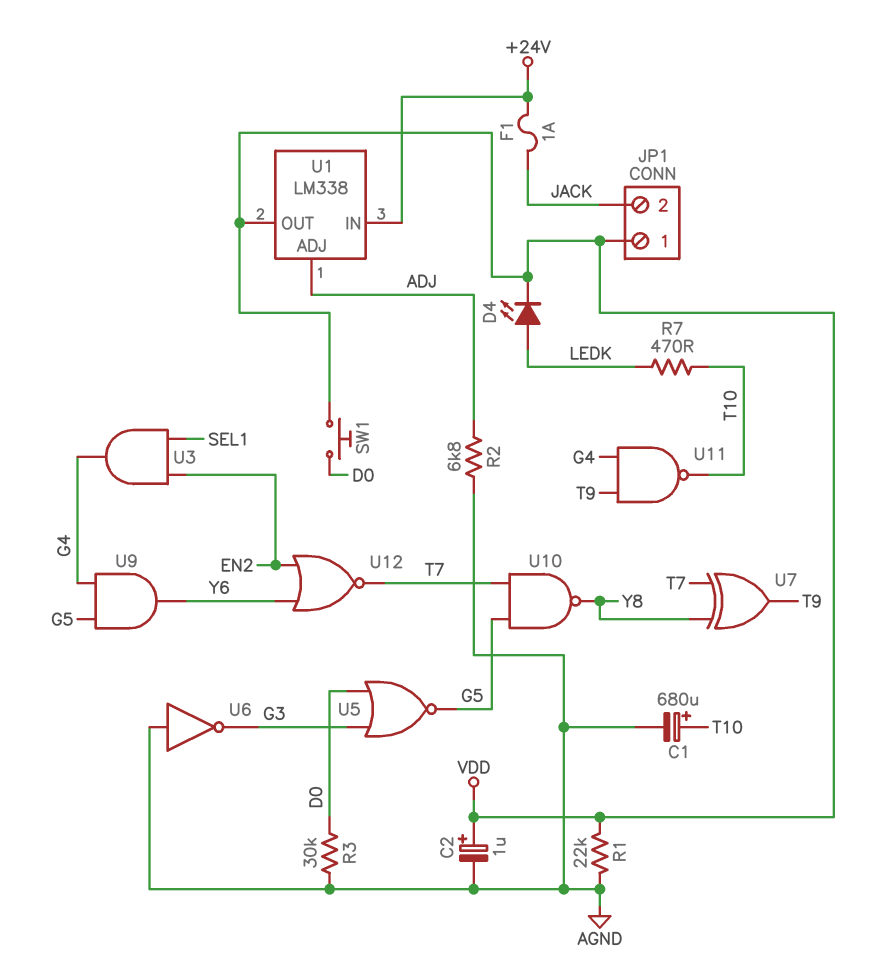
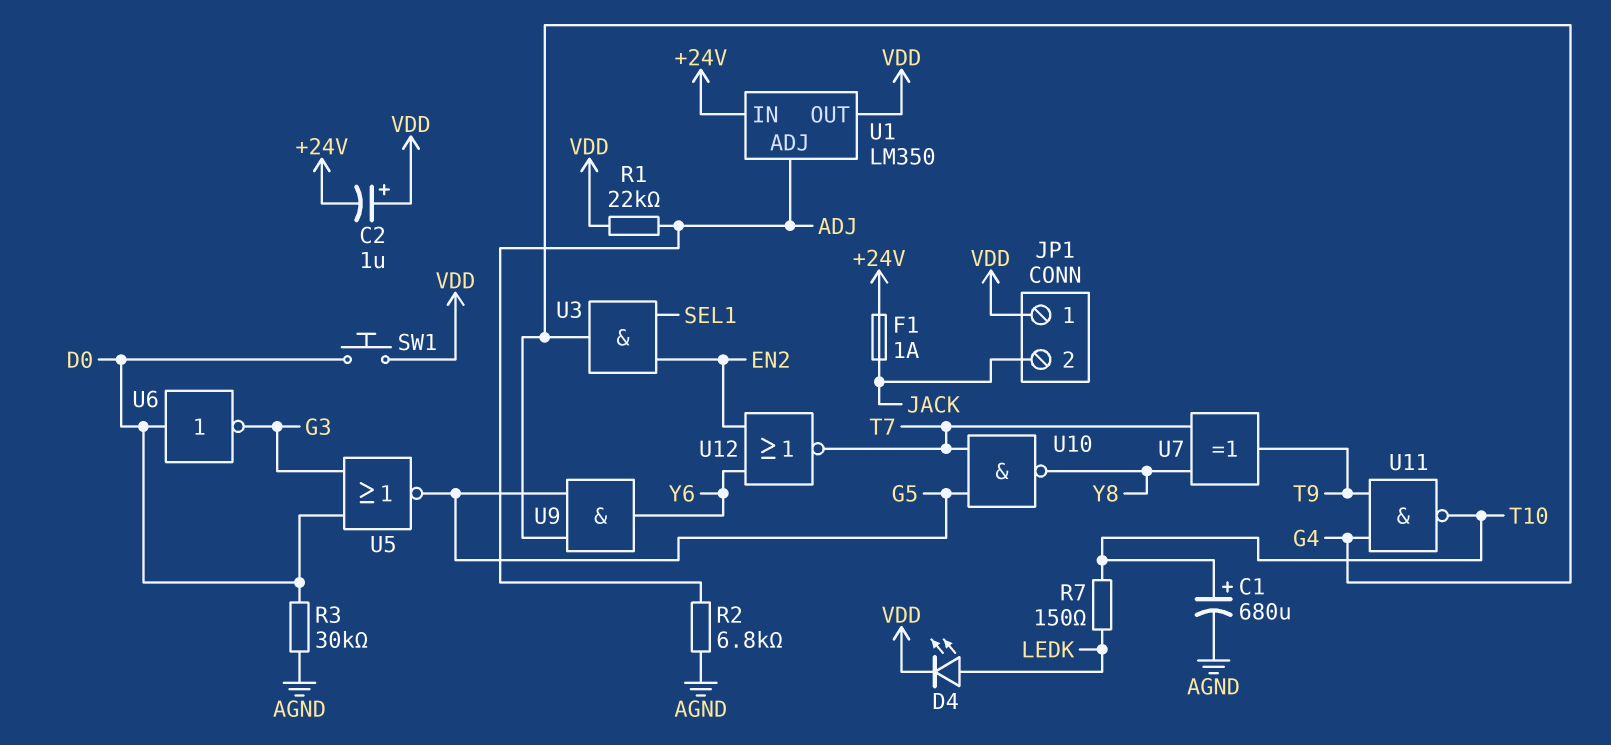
C2: 1uF (plus VDD, minus AGND) -> 1uF (plus VDD, minus +24V)
R1: 22k (AGND, VDD) -> 22k (ADJ, VDD)
R7: 470 (LEDK, T10) -> 150 (LEDK, T10)
U1: LM338 -> LM350
U6: NOT (in AGND, out G3) -> NOT (in D0, out G3)

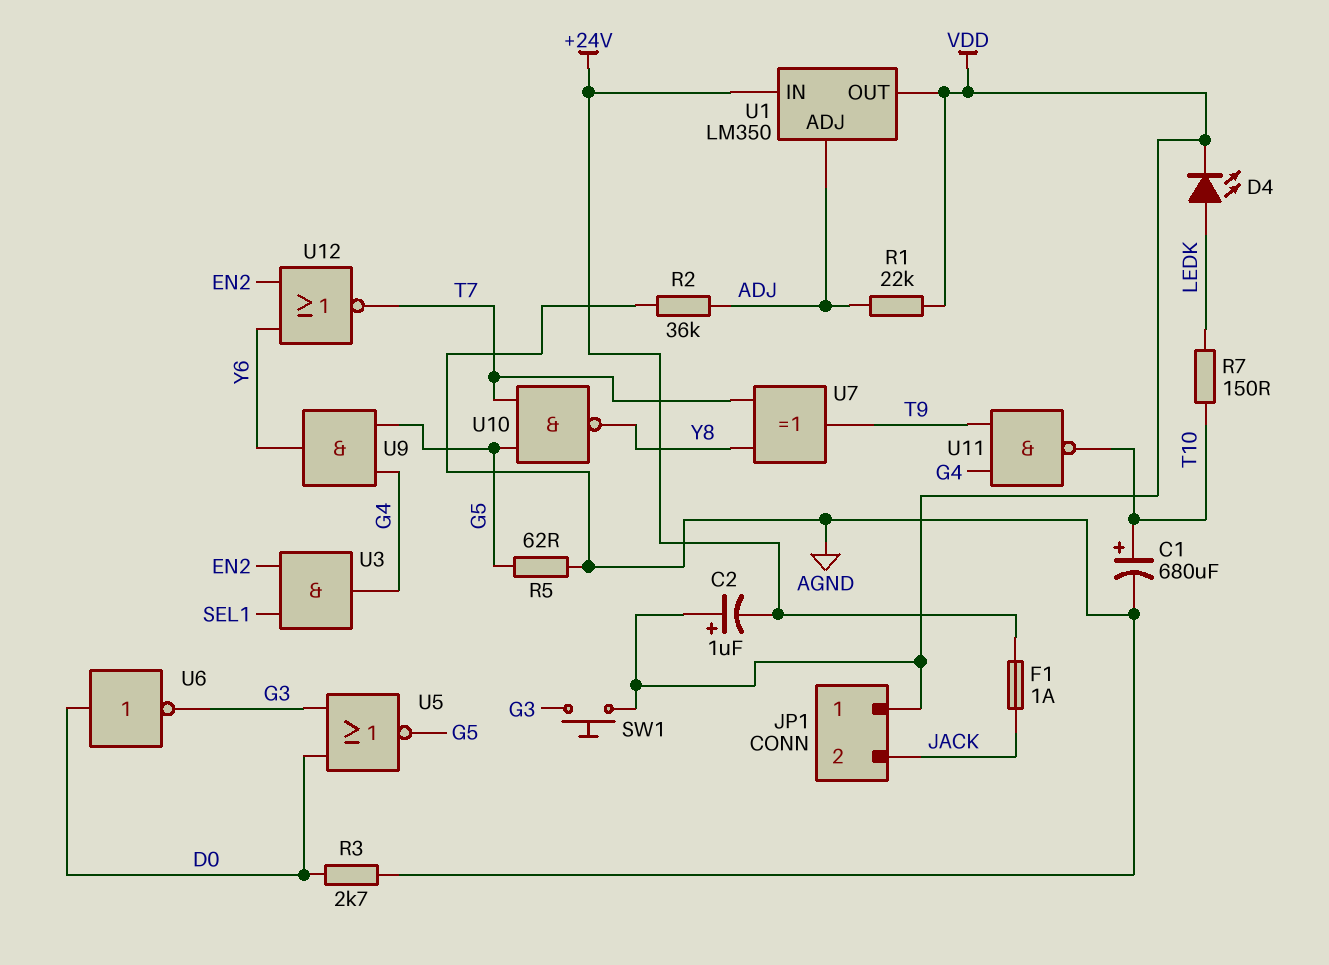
R2: 6.8k (ADJ, AGND) -> 36k (ADJ, AGND)
R3: 30k (AGND, D0) -> 2.7k (AGND, D0)
R5: none -> 62 (AGND, G5)
SW1: button (D0, VDD) -> button (G3, VDD)

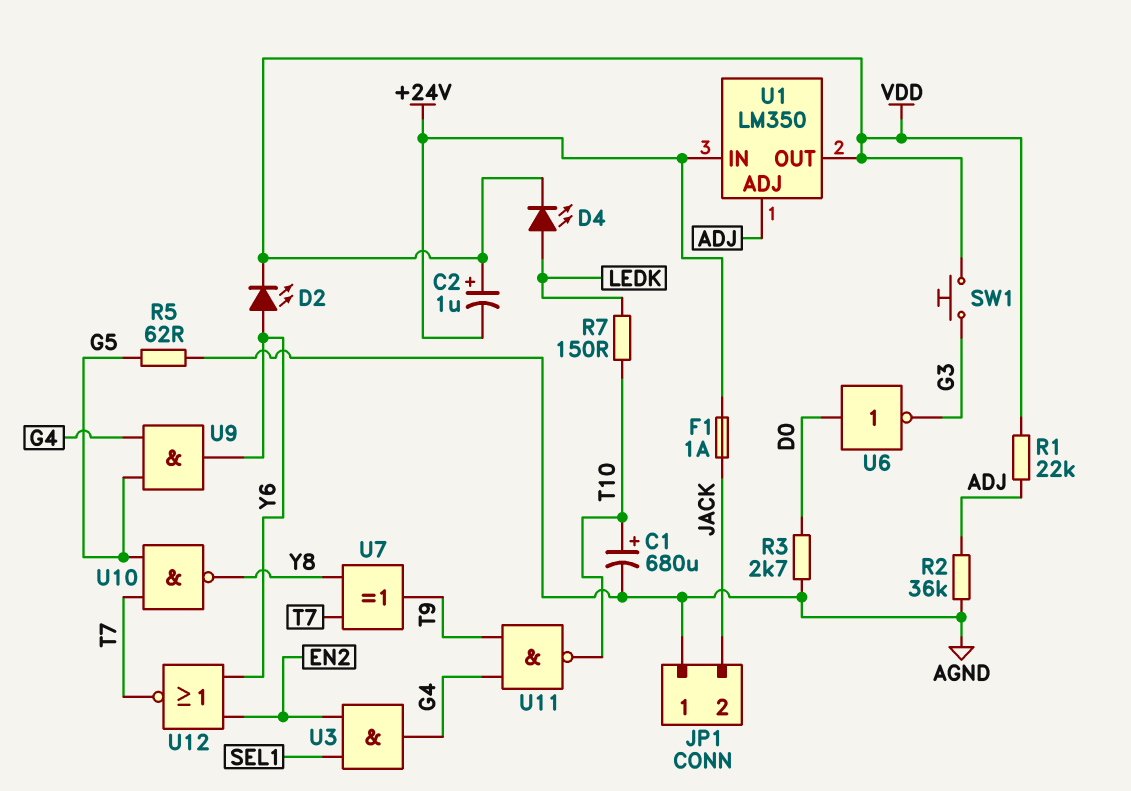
D2: none -> LED (A Y6, K VDD)
JP1 pin 1: VDD -> AGND
U5: NOR (in D0, in G3, out G5) -> none

